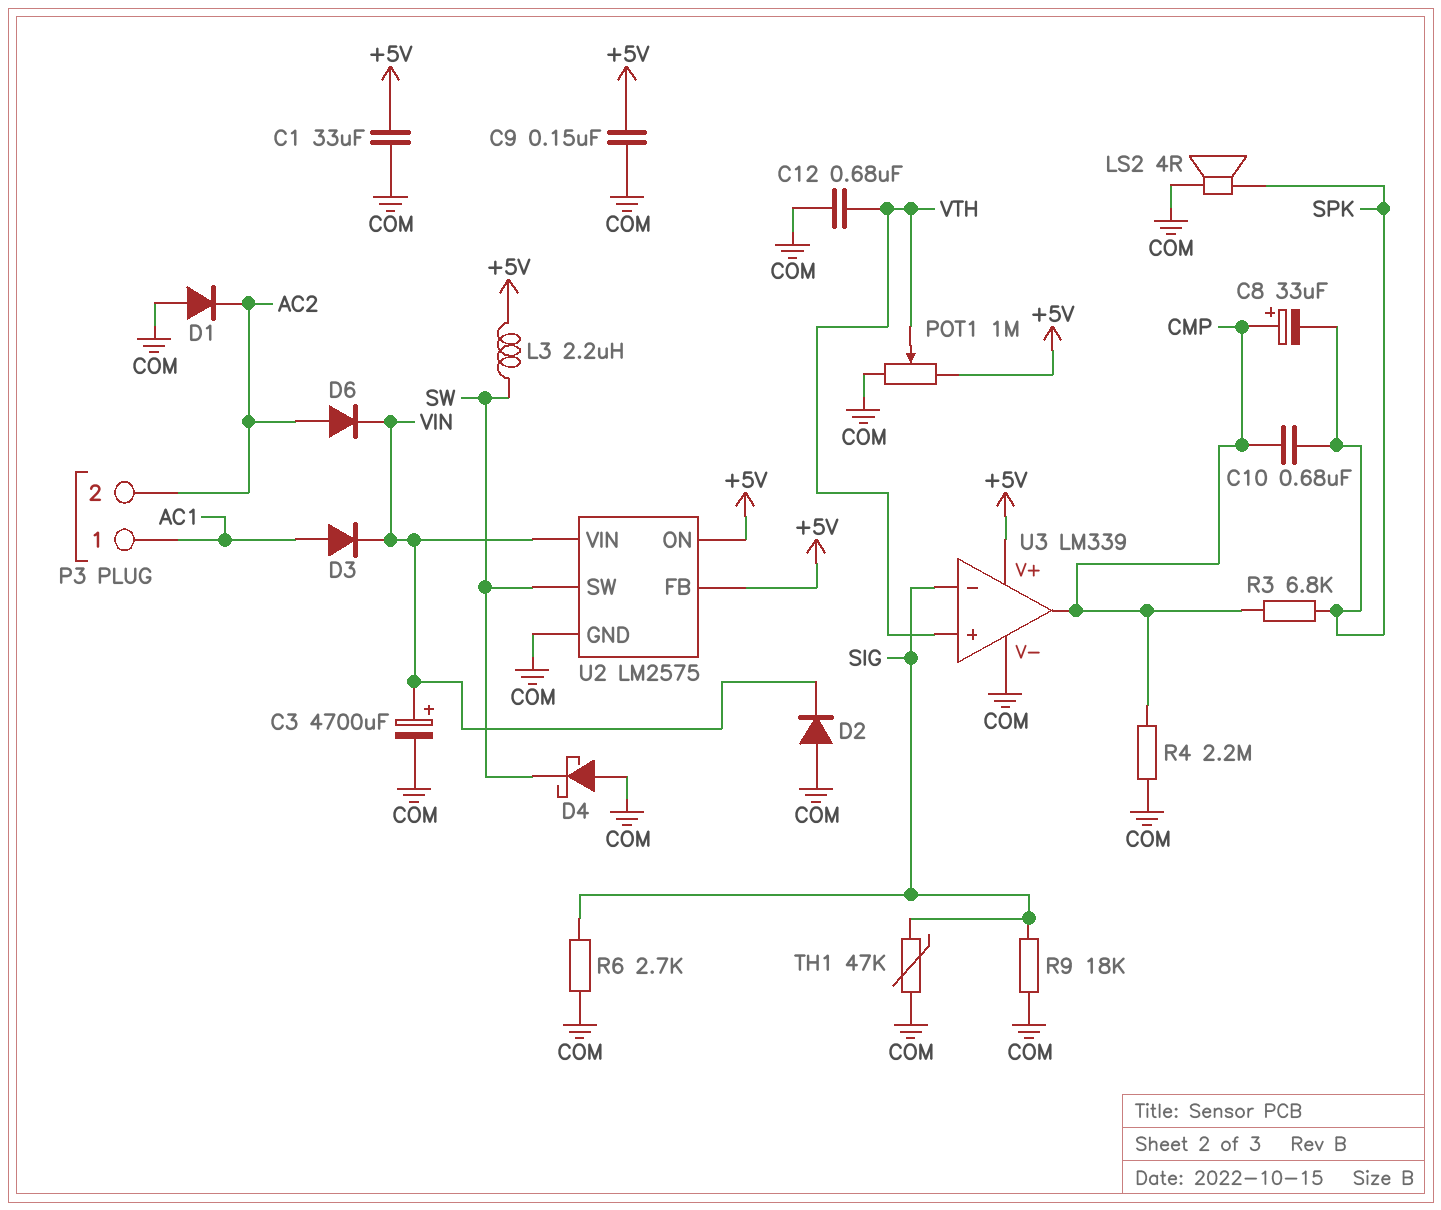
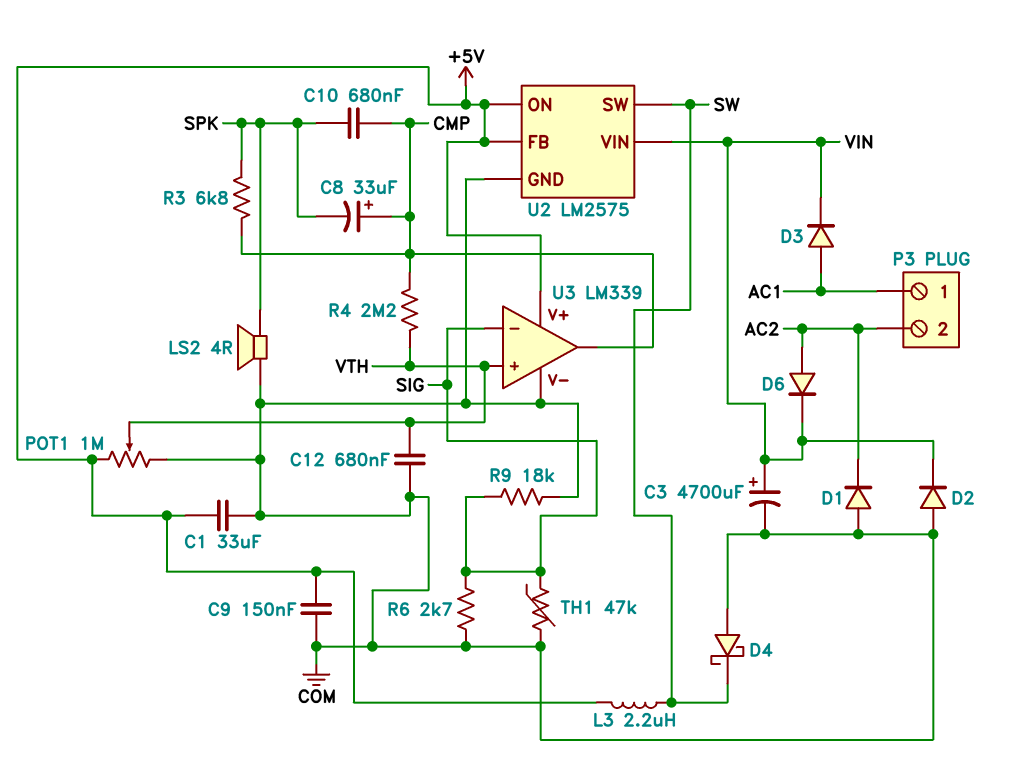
R4: 2.2M (CMP, COM) -> 2.2M (CMP, VTH)

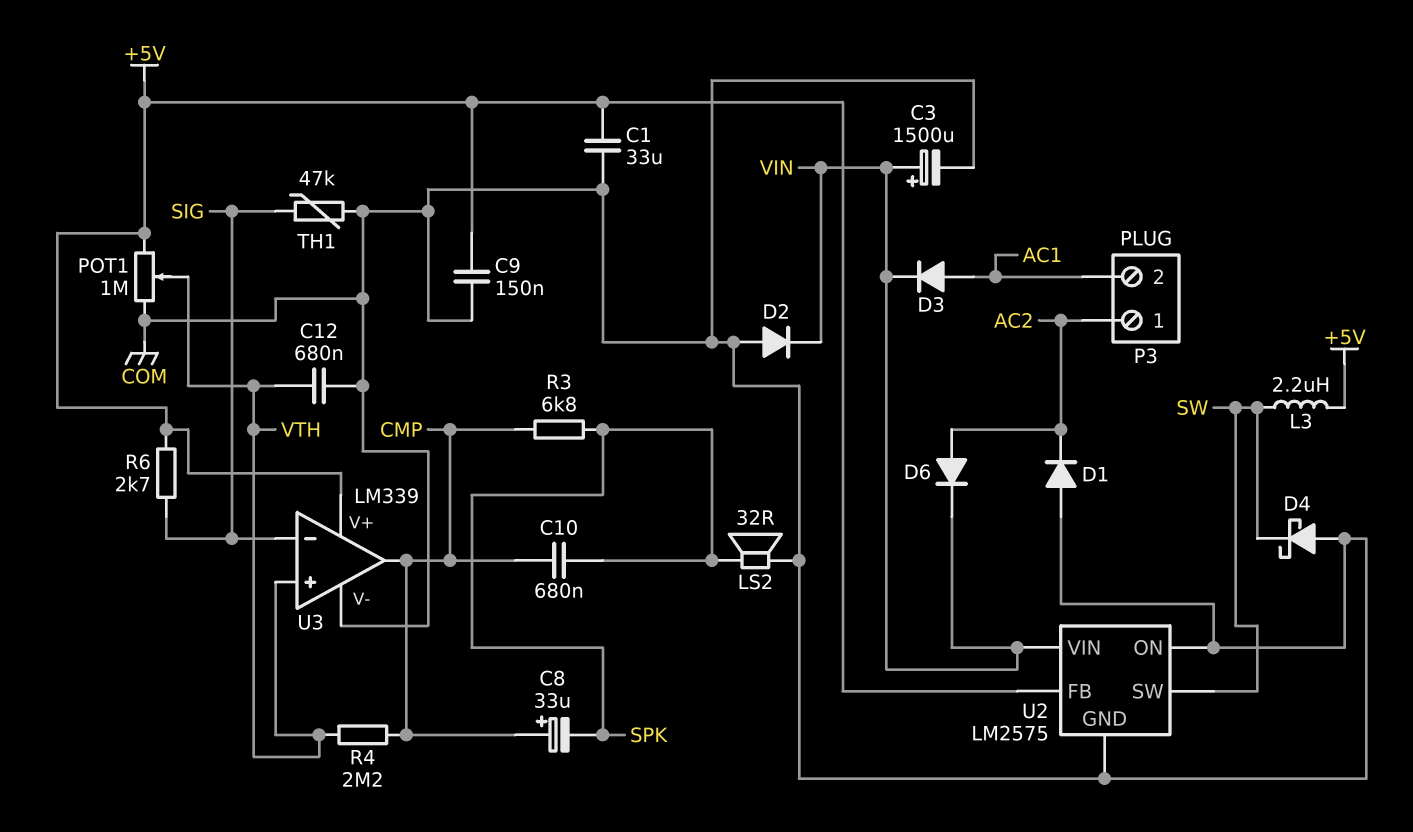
C3: 4700uF (plus VIN, minus COM) -> 1500uF (plus VIN, minus COM)
LS2: speaker 4R (COM, SPK) -> speaker 32R (COM, SPK)
P3 pin 1: AC1 -> AC2
P3 pin 2: AC2 -> AC1
R6: 2.7k (COM, SIG) -> 2.7k (+5V, SIG)
R9: 18k (COM, SIG) -> none
U2 pin ON: +5V -> COM

